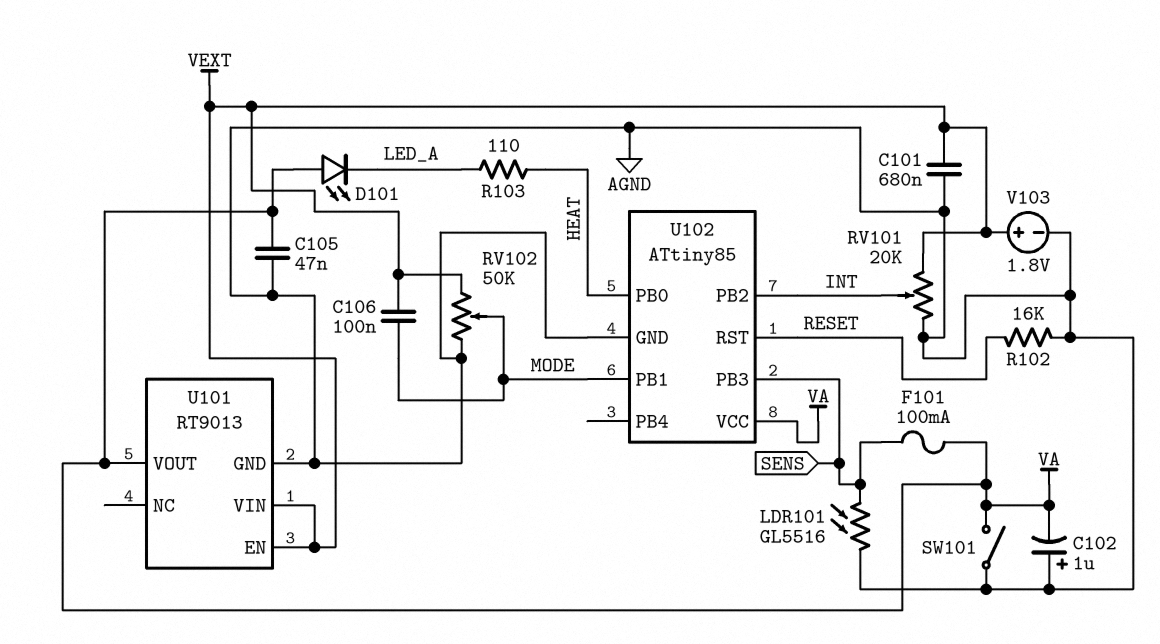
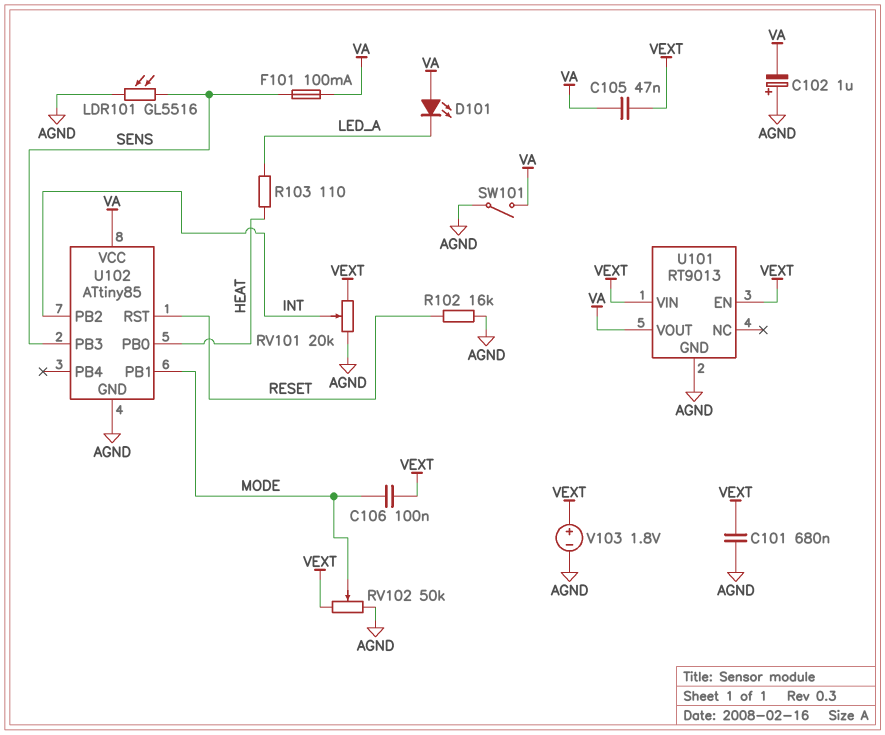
C105: 47nF (AGND, VA) -> 47nF (VA, VEXT)

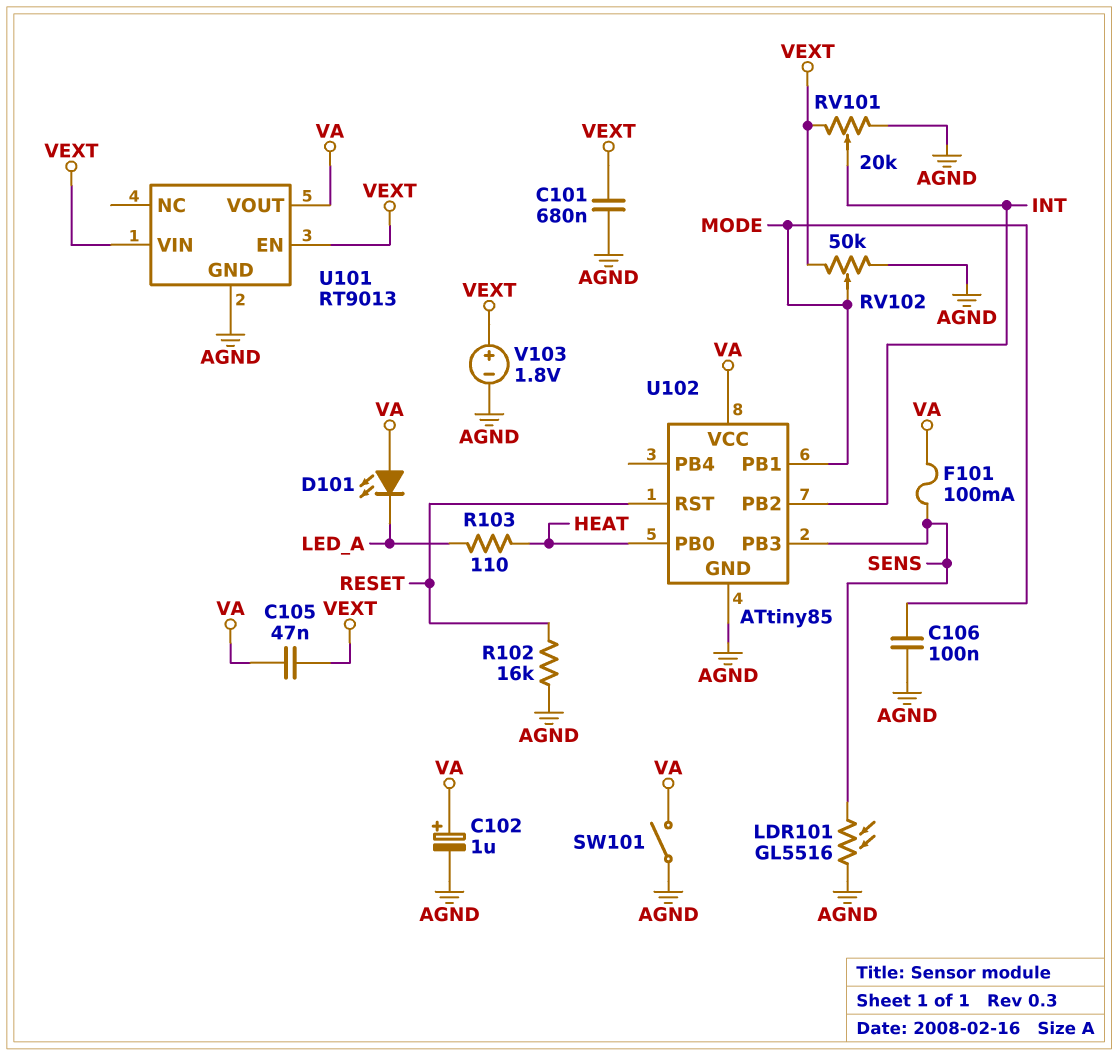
C102: 1uF (plus AGND, minus VA) -> 1uF (plus VA, minus AGND)
C106: 100nF (MODE, VEXT) -> 100nF (AGND, MODE)

